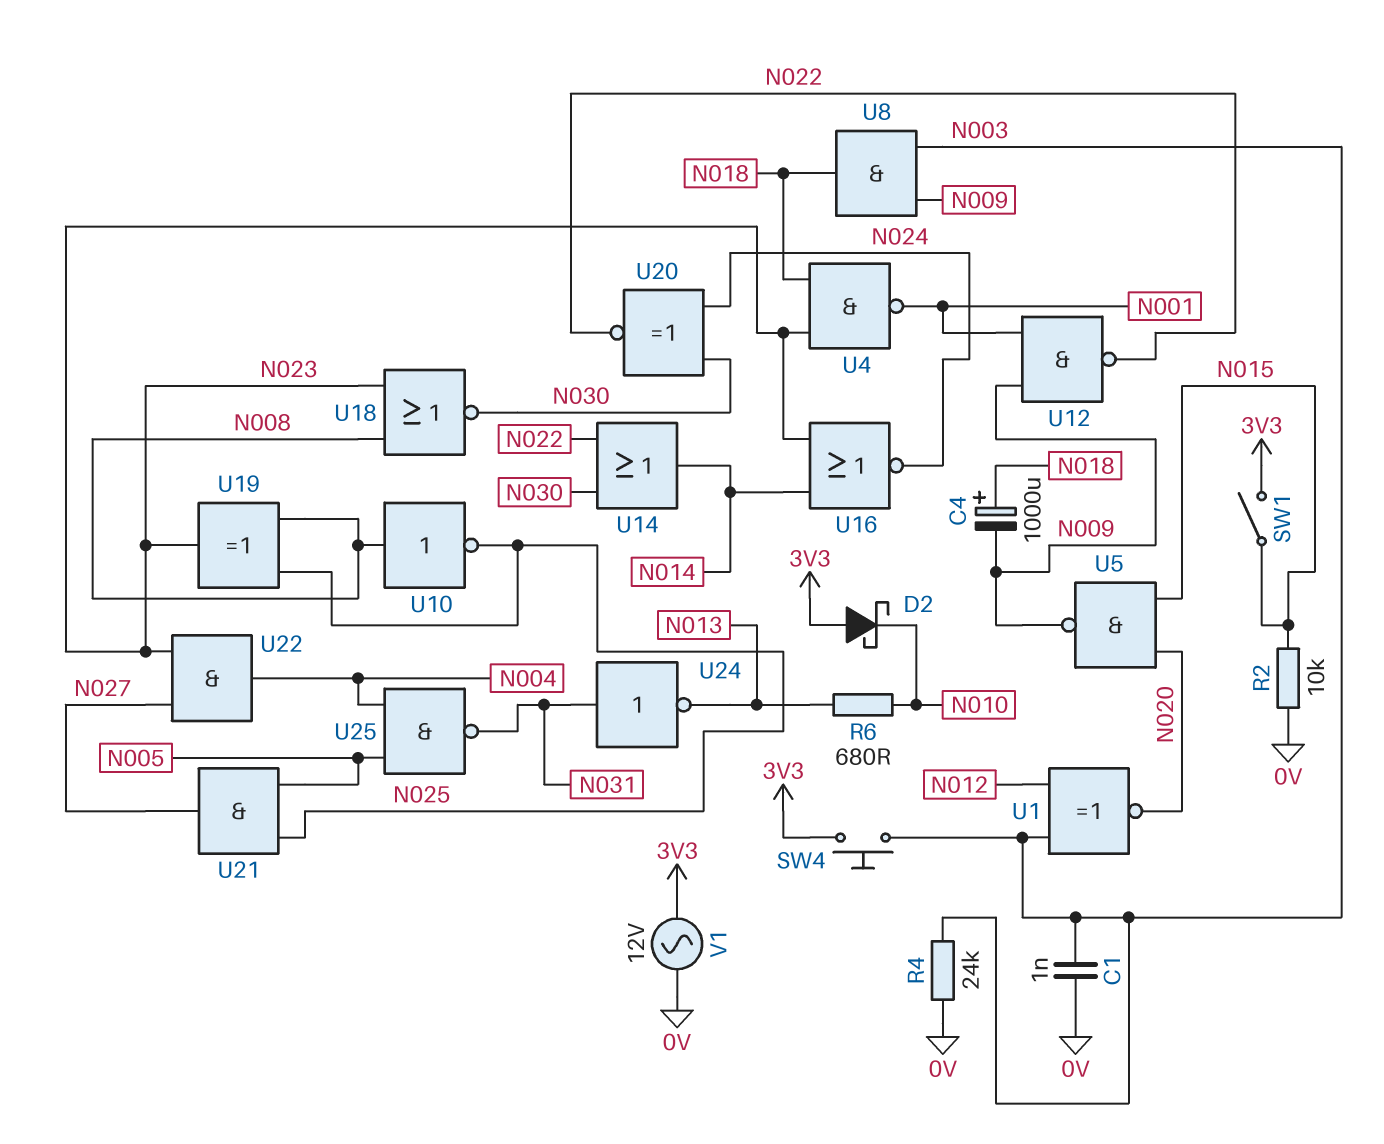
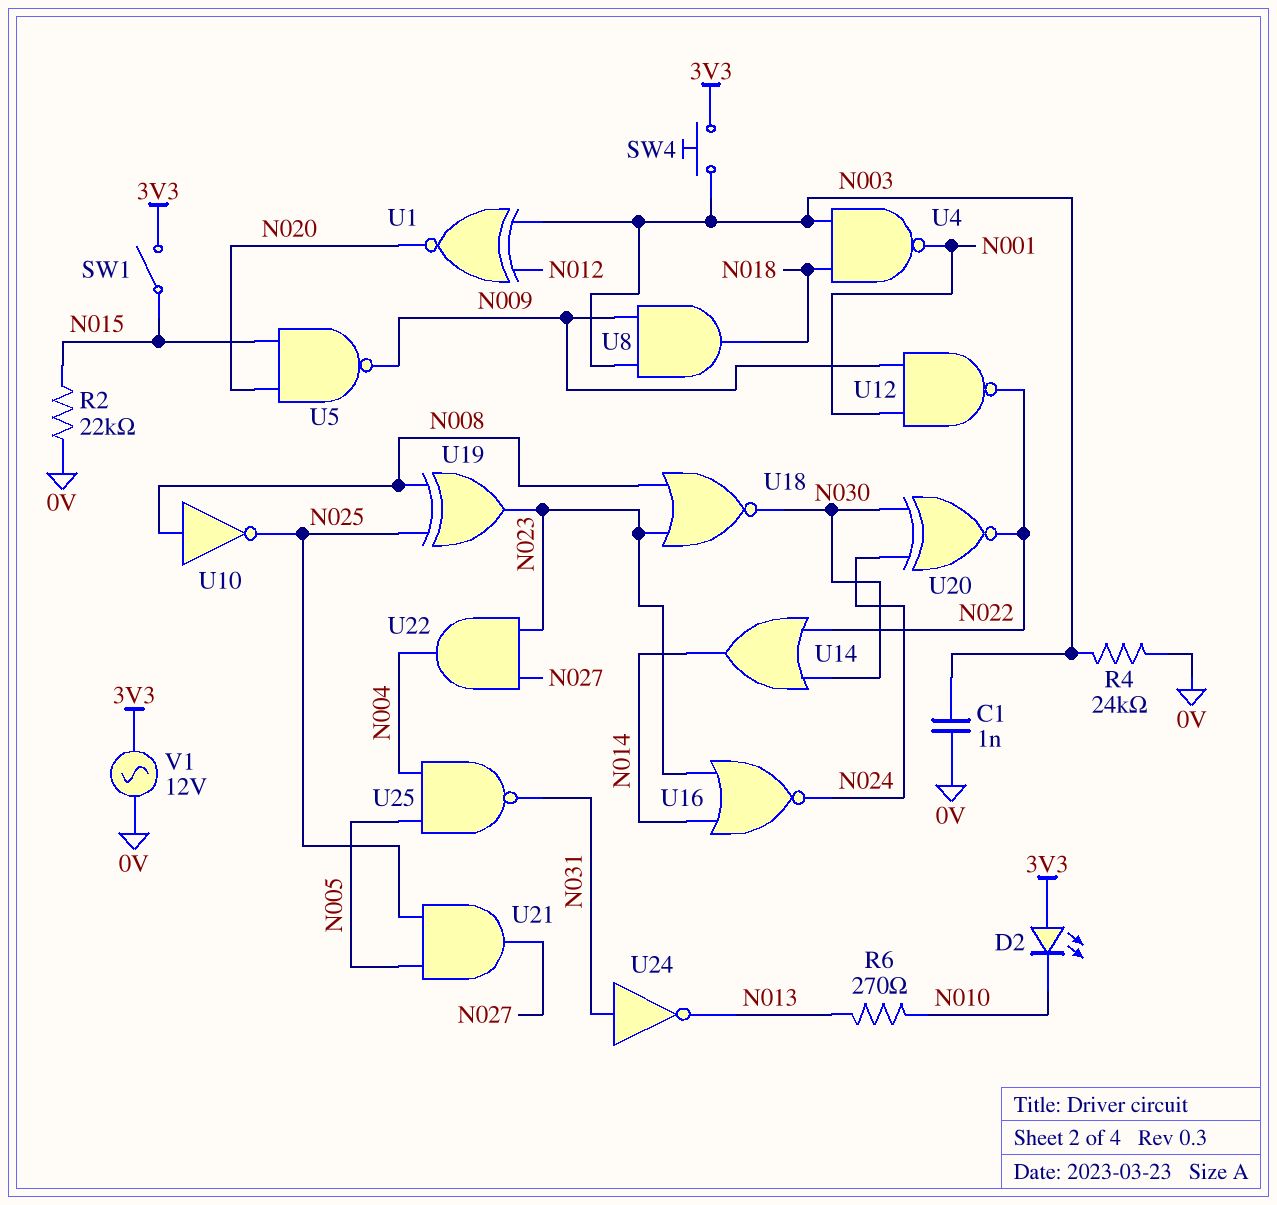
C4: 1000uF (plus N018, minus N009) -> none
D2: schottky (A 3V3, K N010) -> LED (A 3V3, K N010)
R2: 10k (0V, N015) -> 22k (0V, N015)
R6: 680 (N010, N013) -> 270 (N010, N013)
U4: NAND (in N018, in N023, out N001) -> NAND (in N003, in N018, out N001)

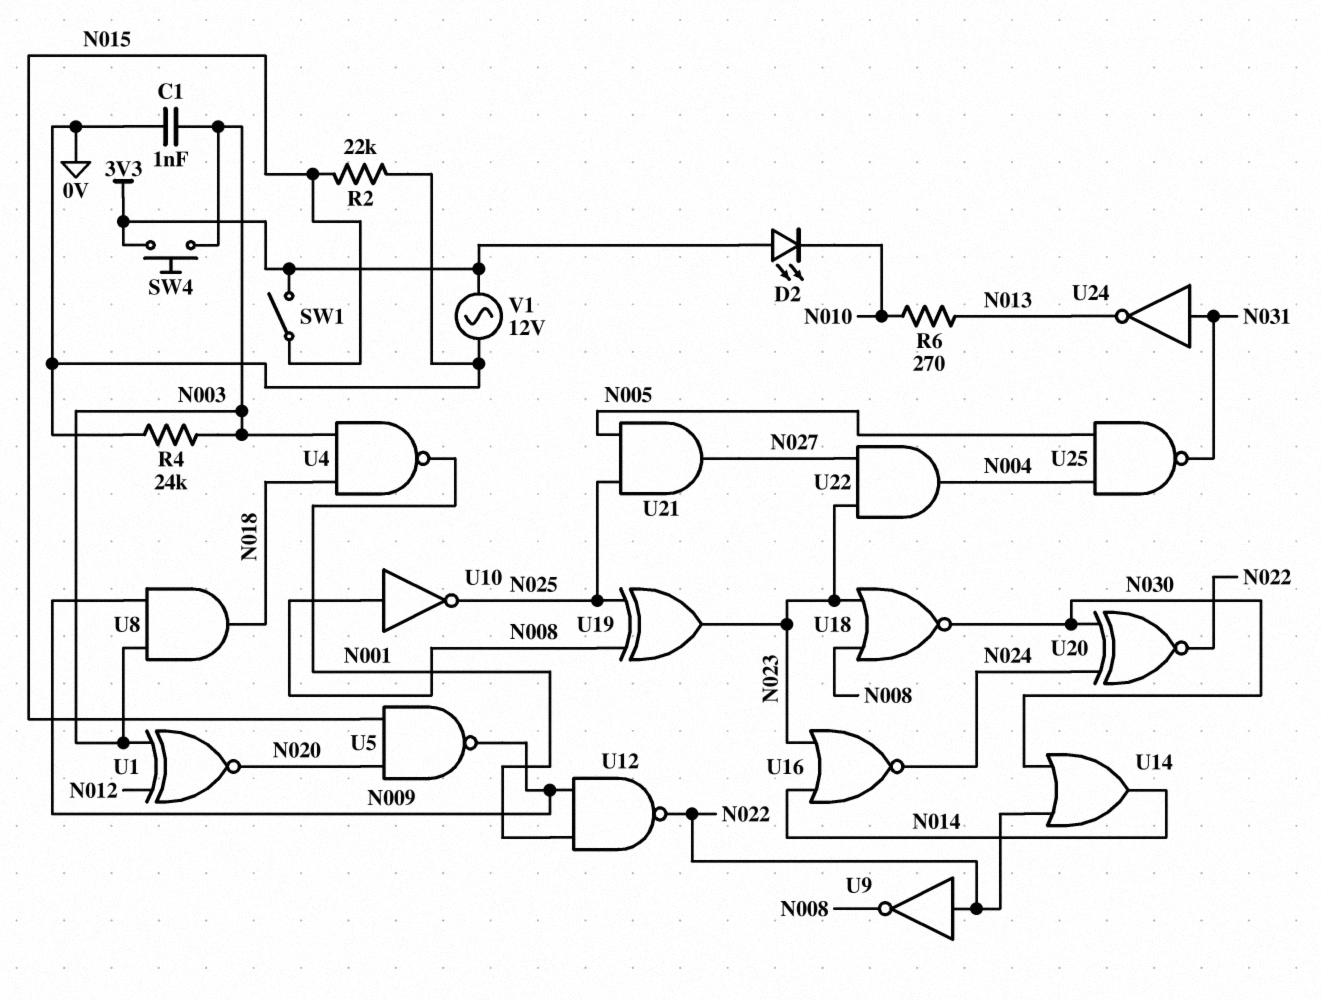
U9: none -> NOT (in N022, out N008)

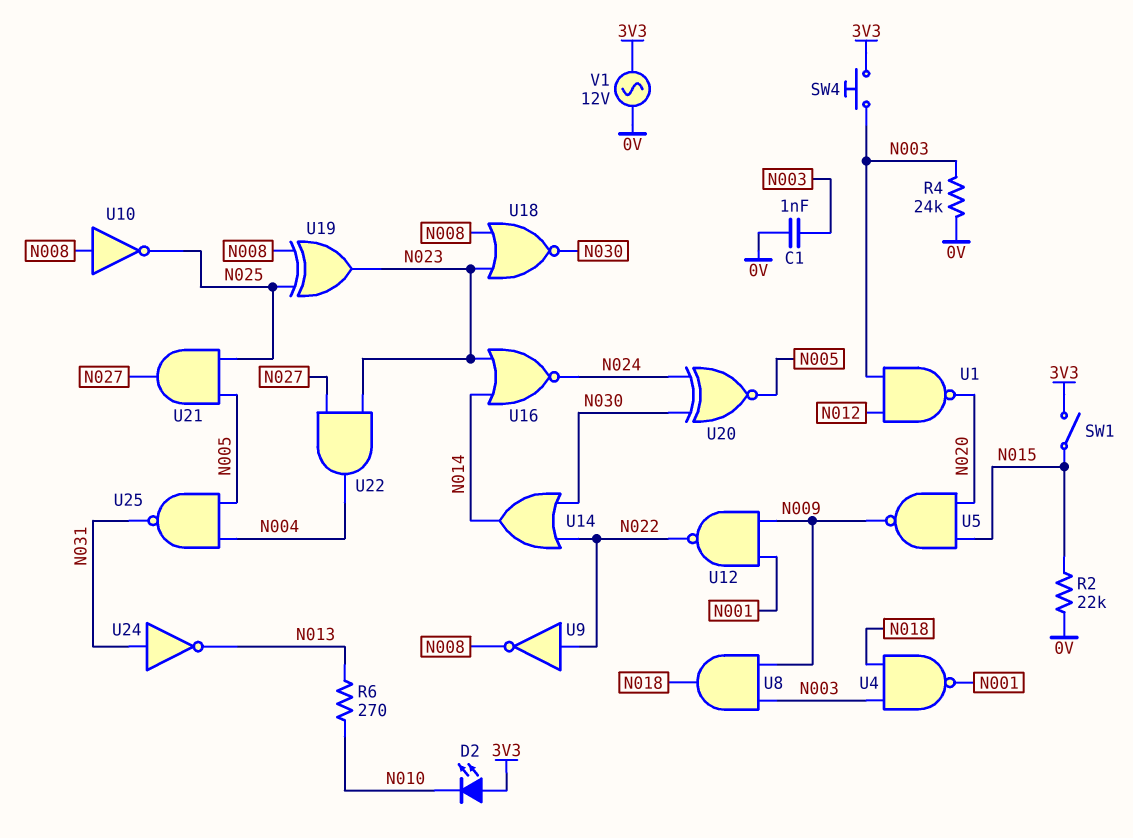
U1: XNOR (in N003, in N012, out N020) -> NAND (in N003, in N012, out N020)
U20: XNOR (in N024, in N030, out N022) -> XNOR (in N024, in N030, out N005)

